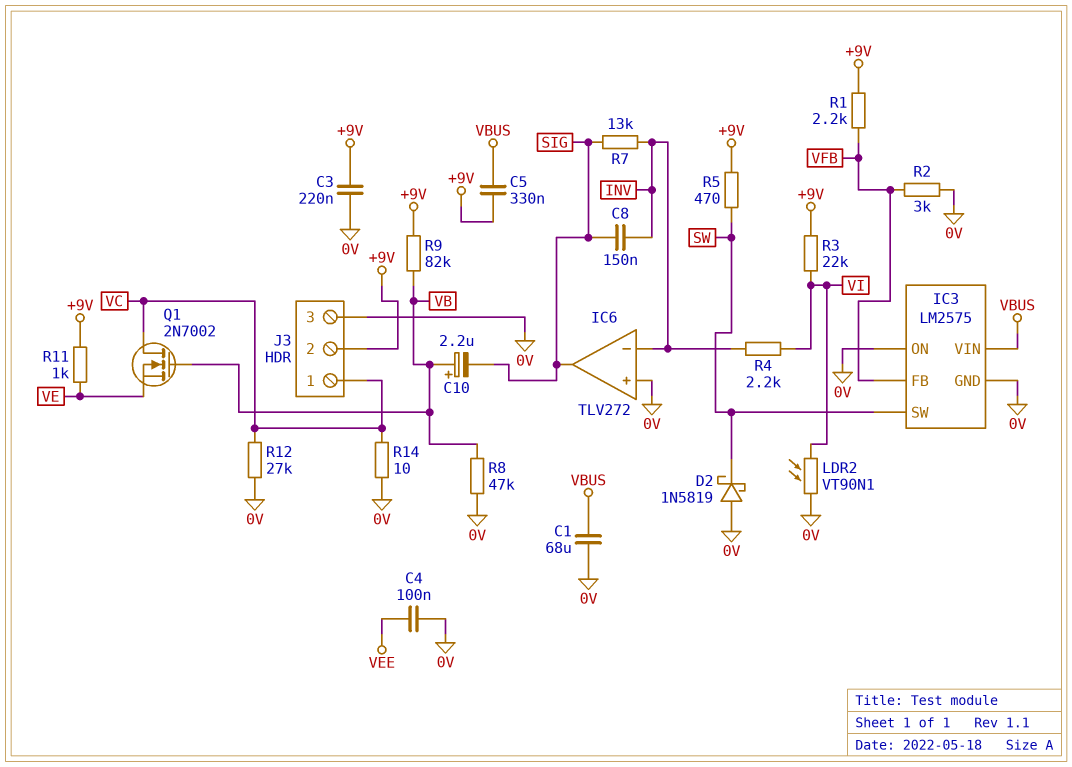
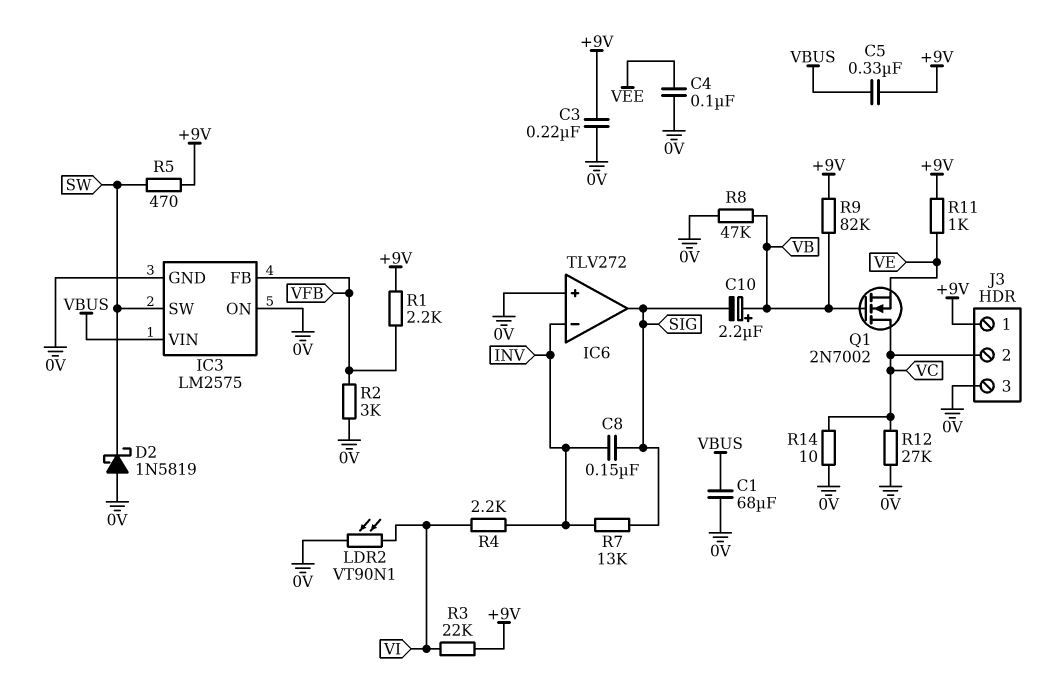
J3 pin 1: VC -> +9V
J3 pin 2: +9V -> VC

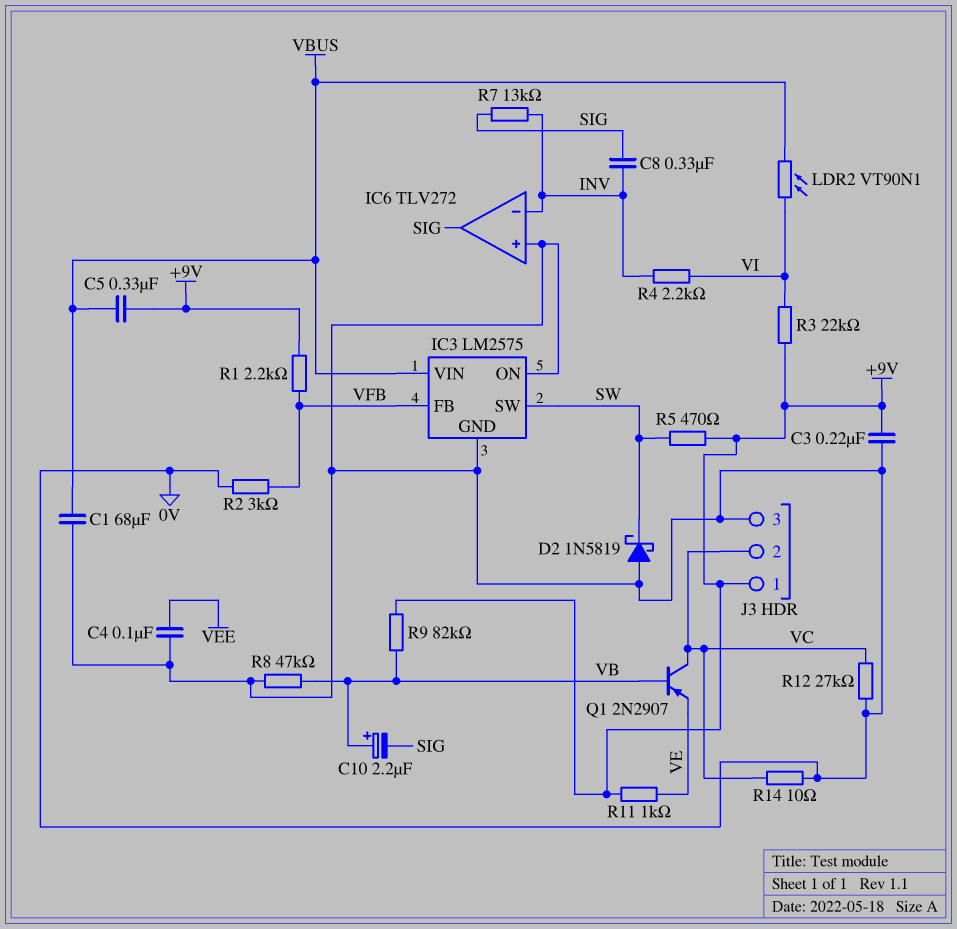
C8: 150nF (INV, SIG) -> 330nF (INV, SIG)
LDR2: VT90N1 (0V, VI) -> VT90N1 (VBUS, VI)
Q1: NMOS 2N7002 (G VB, D VC, S VE) -> PNP 2N2907 (B VB, C VC, E VE)

